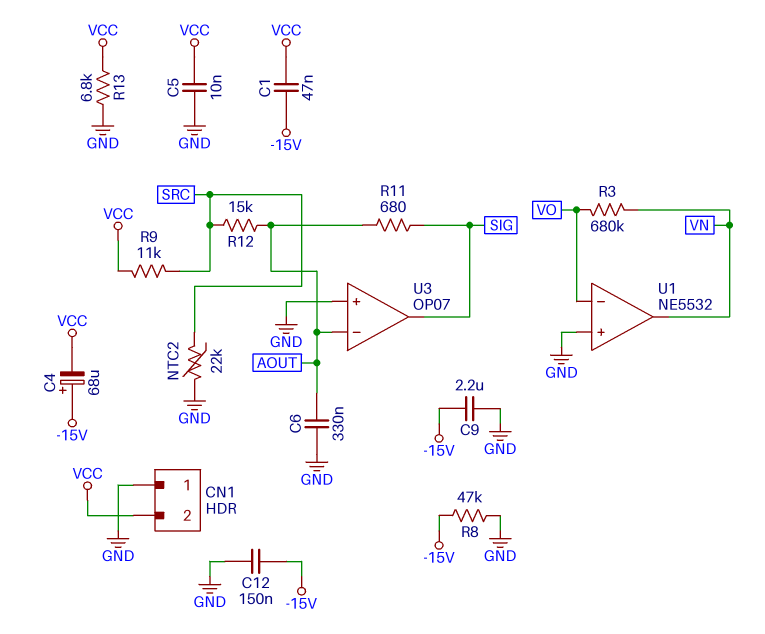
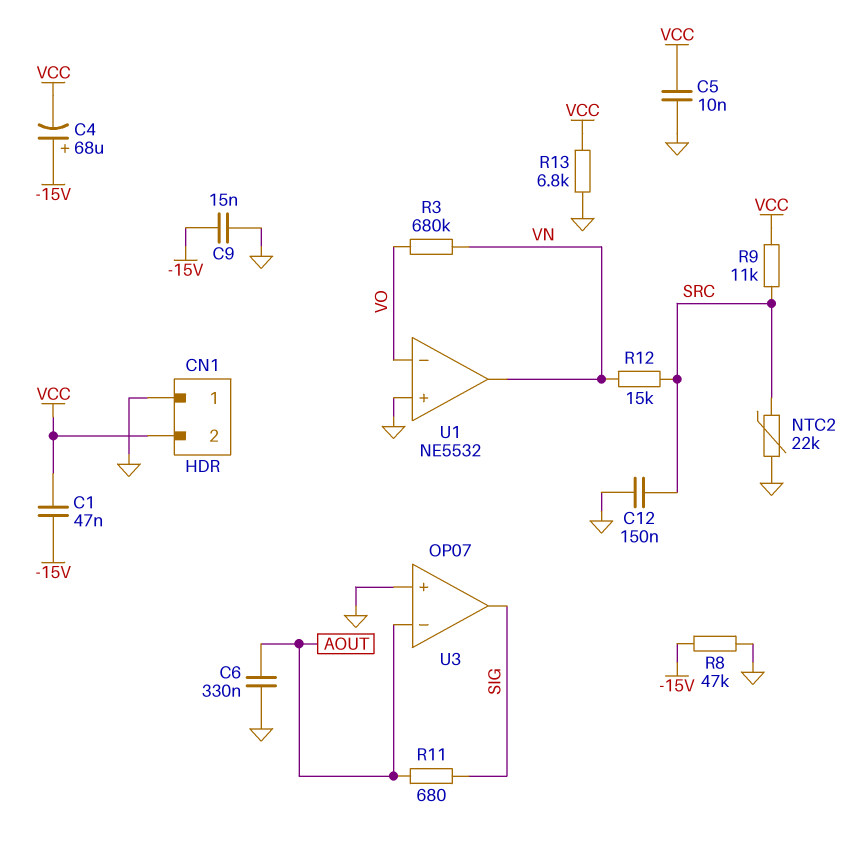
C9: 2.2uF (-15V, GND) -> 15nF (-15V, GND)
C12: 150nF (-15V, GND) -> 150nF (GND, SRC)
R12: 15k (AOUT, SRC) -> 15k (SRC, VN)

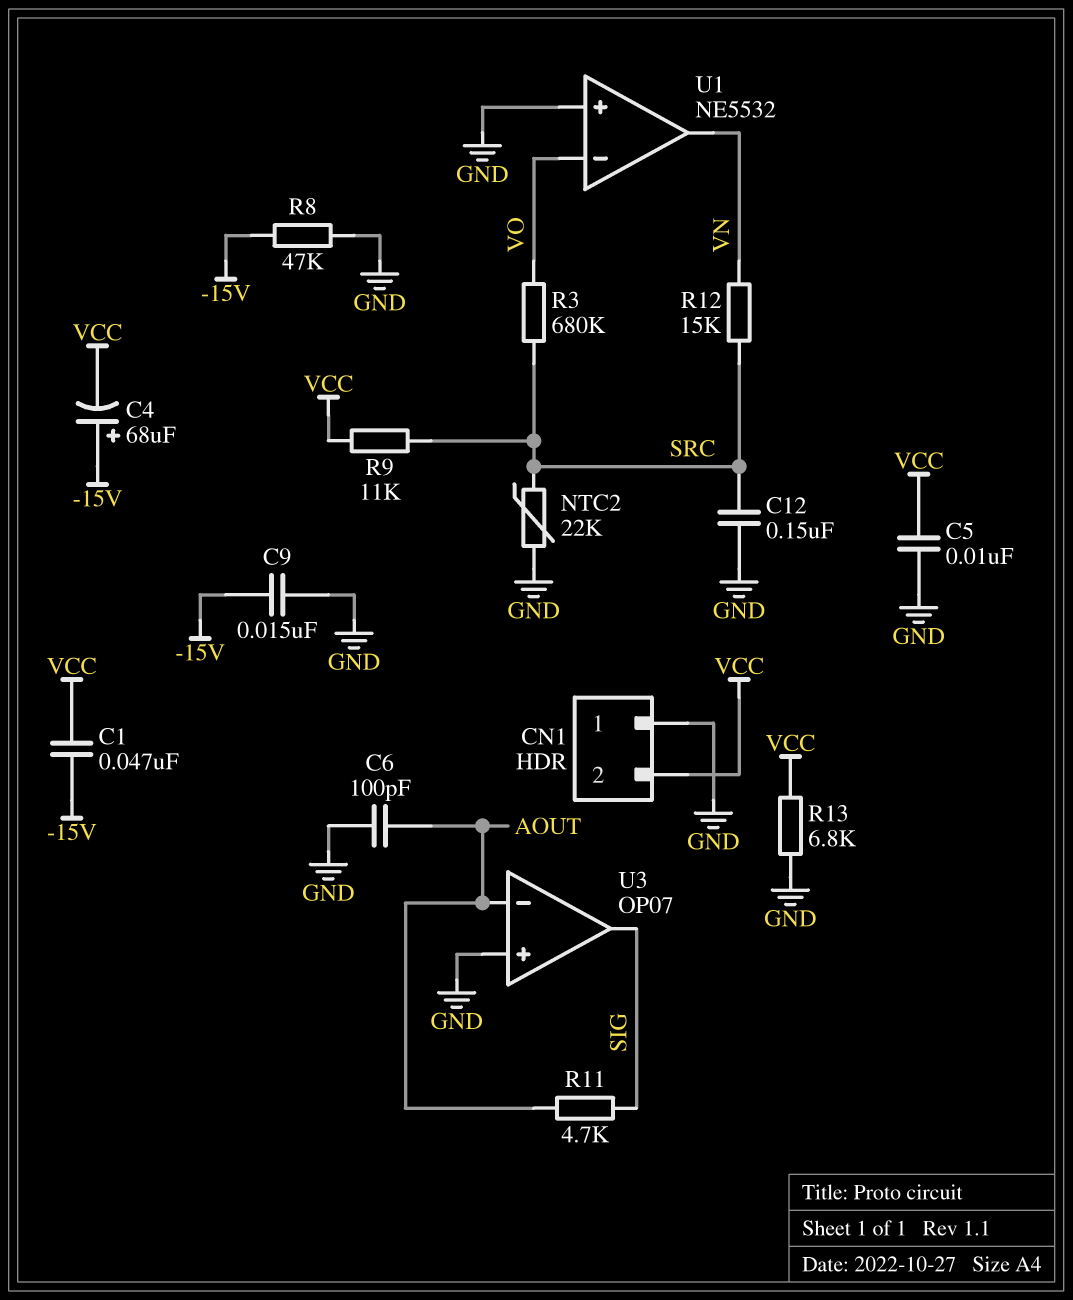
C6: 330nF (AOUT, GND) -> 100pF (AOUT, GND)
R3: 680k (VN, VO) -> 680k (SRC, VO)
R11: 680 (AOUT, SIG) -> 4.7k (AOUT, SIG)

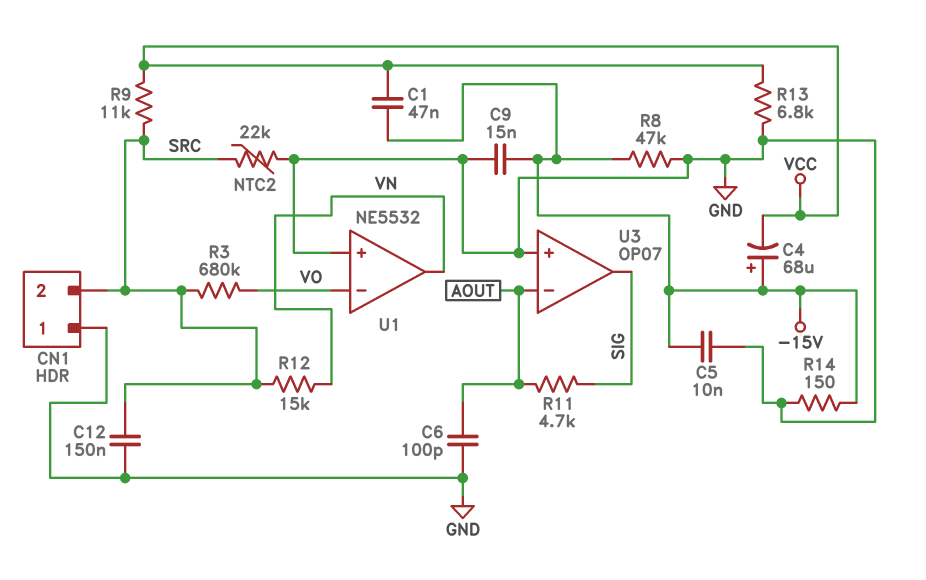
C5: 10nF (GND, VCC) -> 10nF (-15V, GND)
CN1 pin 2: VCC -> SRC
R14: none -> 150 (-15V, GND)

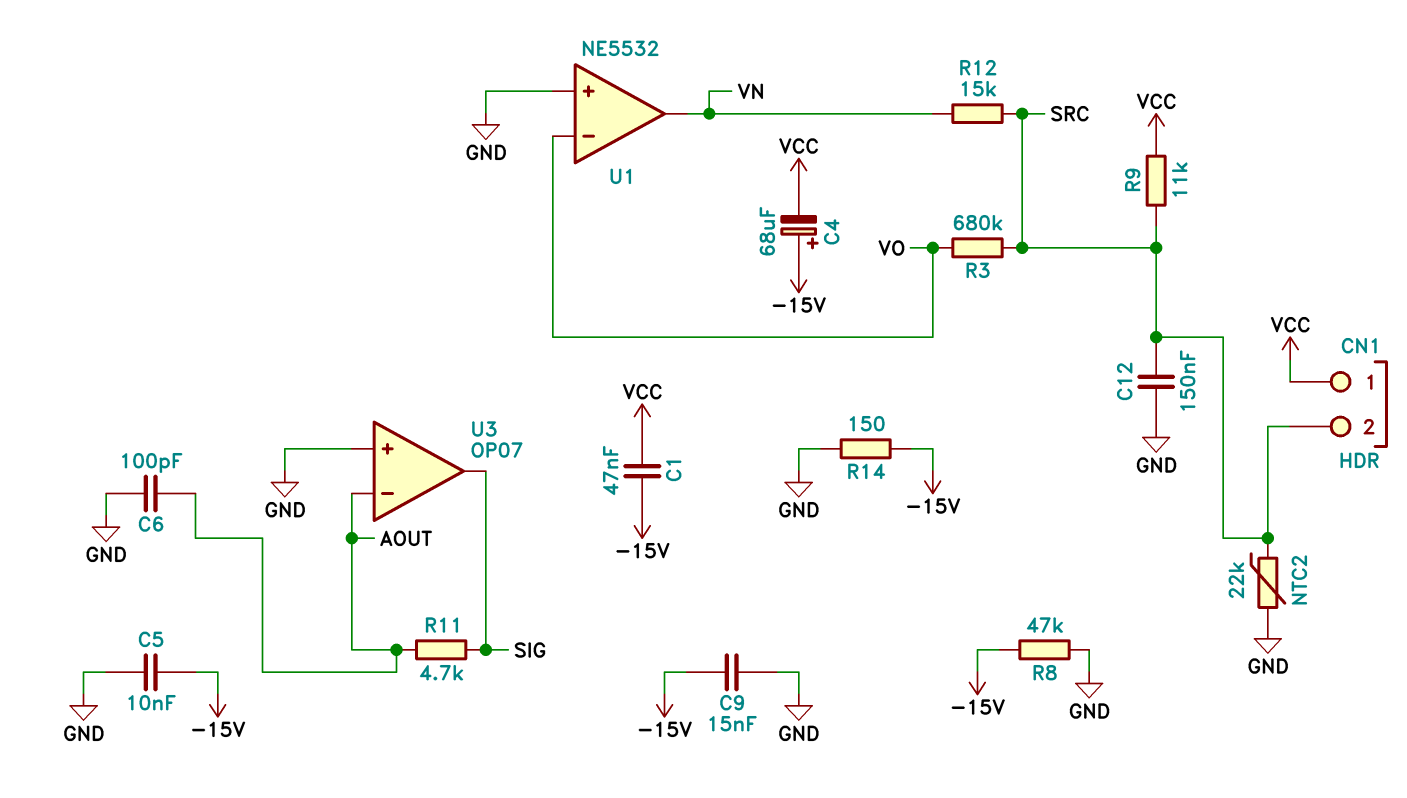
CN1 pin 1: GND -> VCC
R13: 6.8k (GND, VCC) -> none

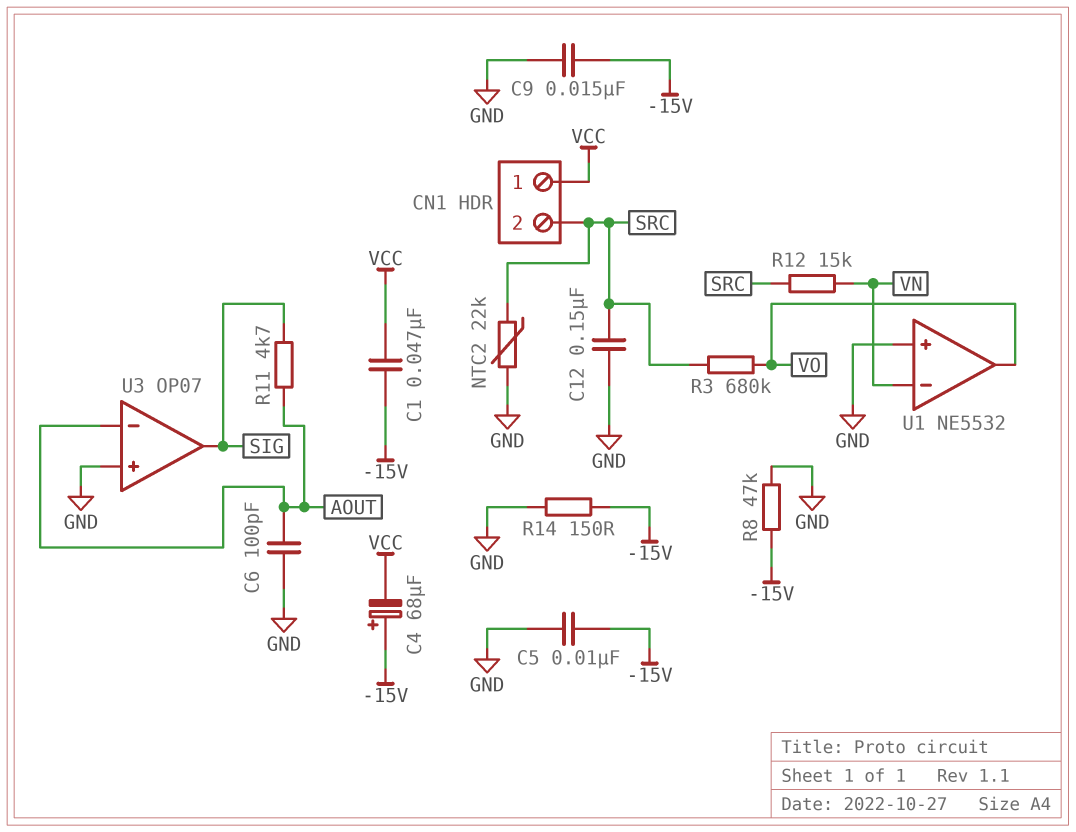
R9: 11k (SRC, VCC) -> none
U1 pin in-: VO -> VN
U1 pin out: VN -> VO

